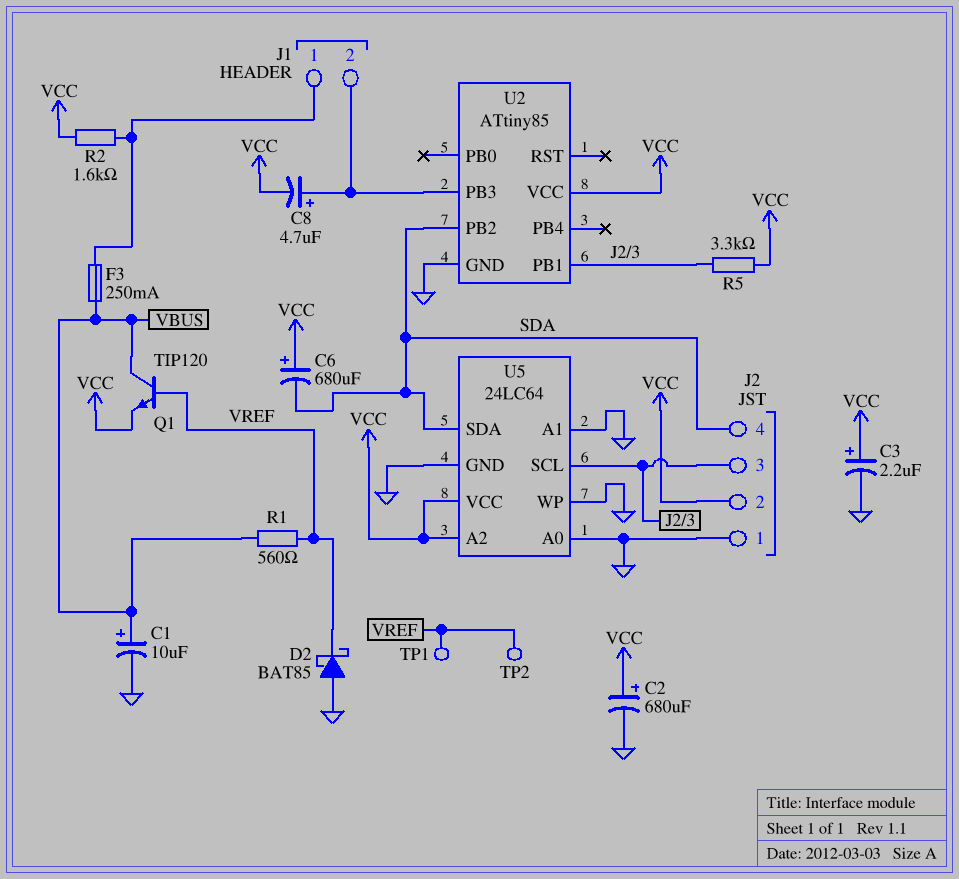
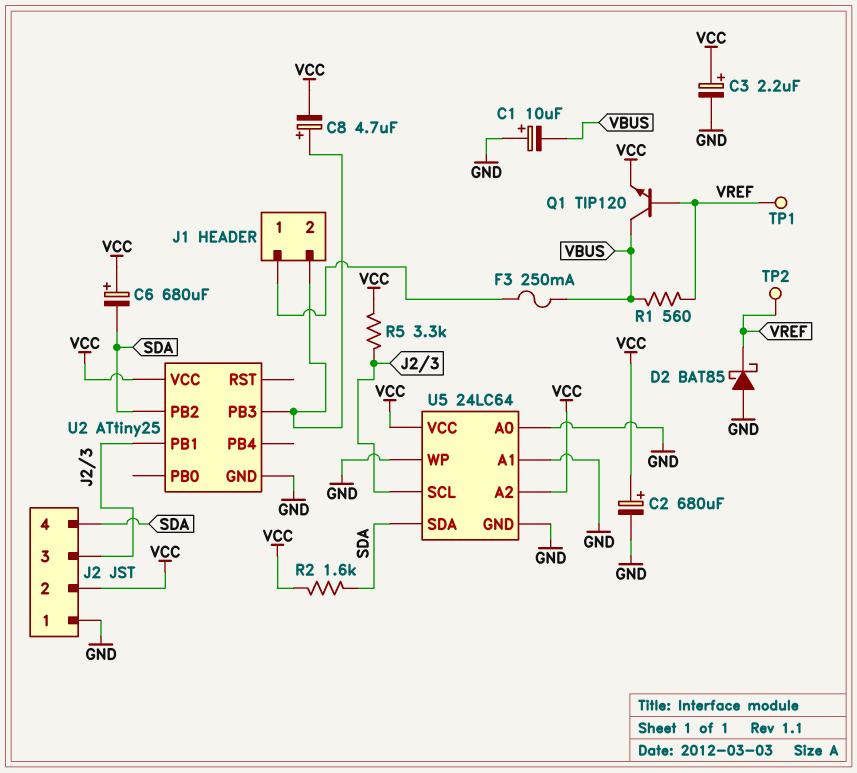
C1: 10uF (plus VBUS, minus GND) -> 10uF (plus GND, minus VBUS)
R2: 1.6k (J1/1, VCC) -> 1.6k (SDA, VCC)
U2: ATtiny85 -> ATtiny25

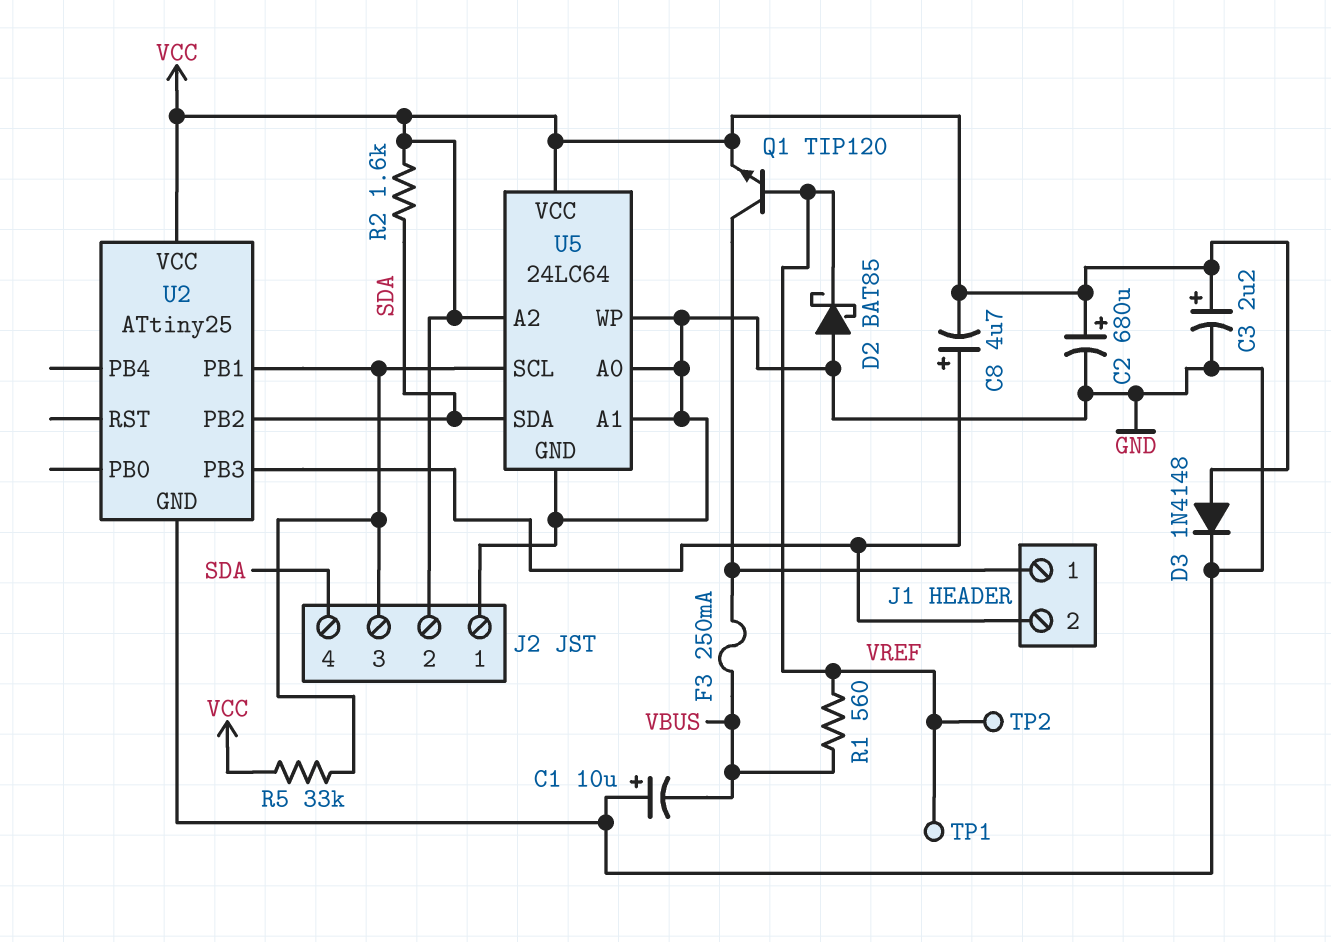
C6: 680uF (plus VCC, minus SDA) -> none
D3: none -> diode 1N4148 (A VCC, K GND)
Q1: NPN TIP120 (B VREF, C VBUS, E VCC) -> NPN TIP120 (B VREF, C J1/1, E VCC)
R5: 3.3k (J2/3, VCC) -> 33k (J2/3, VCC)

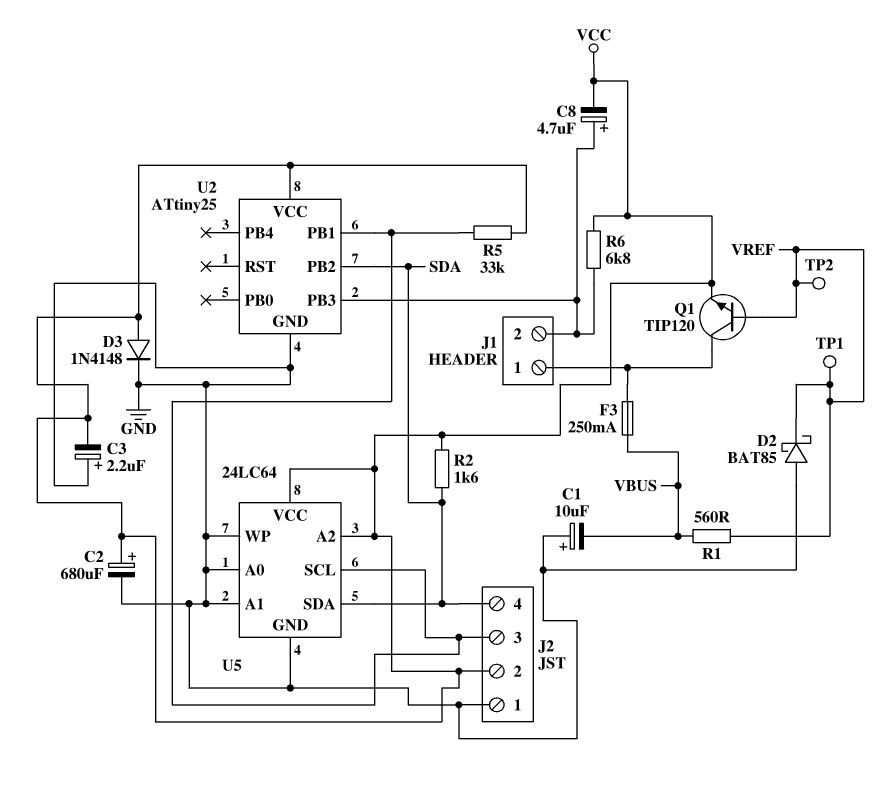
C3: 2.2uF (plus VCC, minus GND) -> 2.2uF (plus GND, minus VCC)
R6: none -> 6.8k (J1/2, VCC)

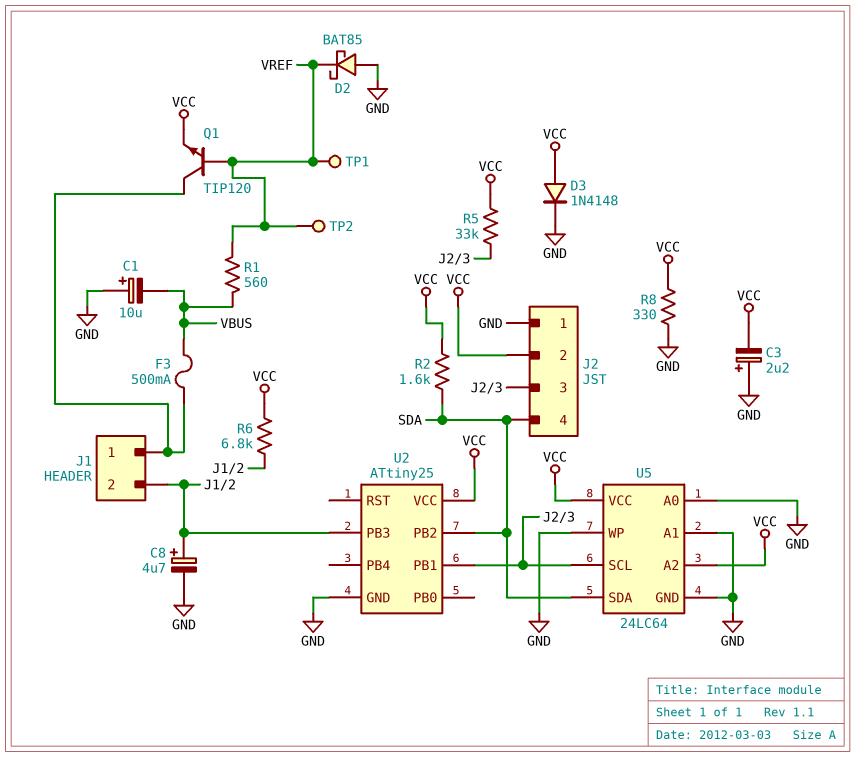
C2: 680uF (plus VCC, minus GND) -> none
C8: 4.7uF (plus J1/2, minus VCC) -> 4.7uF (plus J1/2, minus GND)
F3: 250mA (J1/1, VBUS) -> 500mA (J1/1, VBUS)
R8: none -> 330 (GND, VCC)

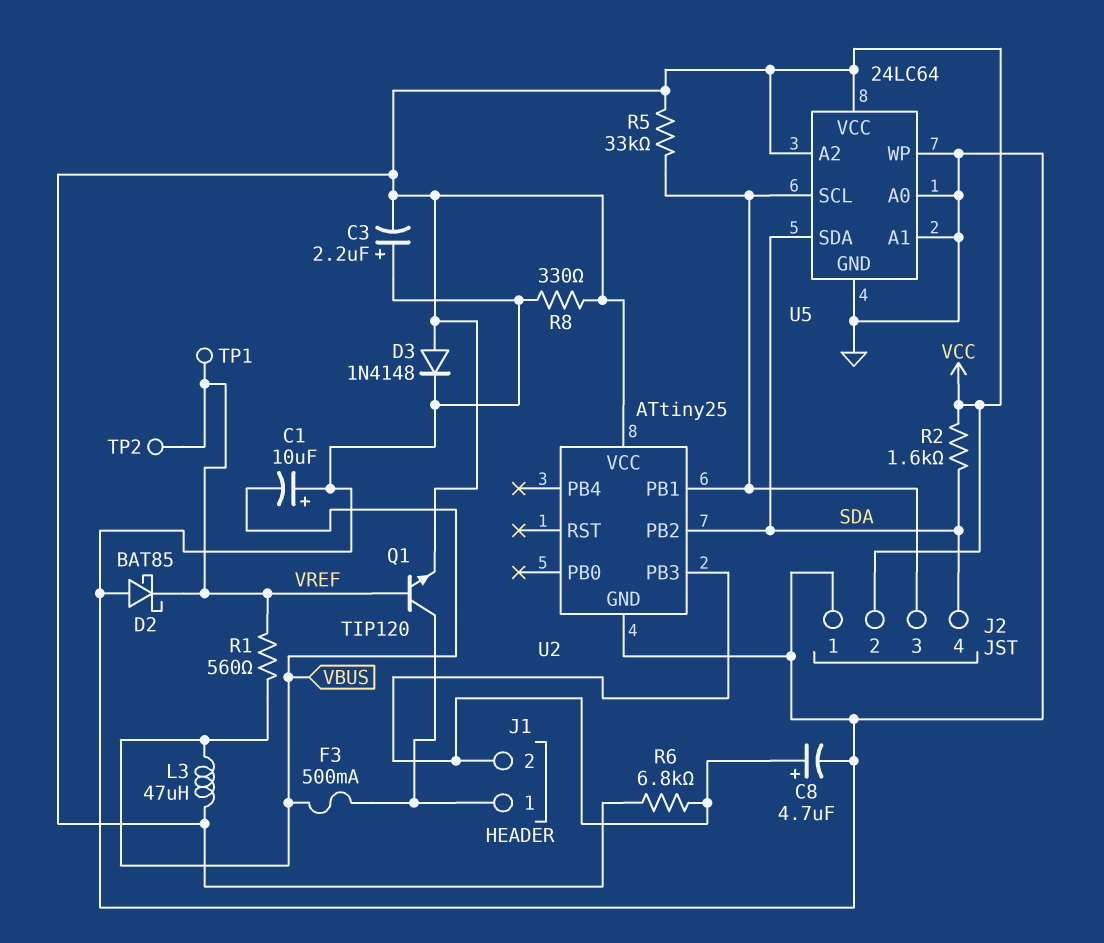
L3: none -> 47uH (VBUS, VCC)

